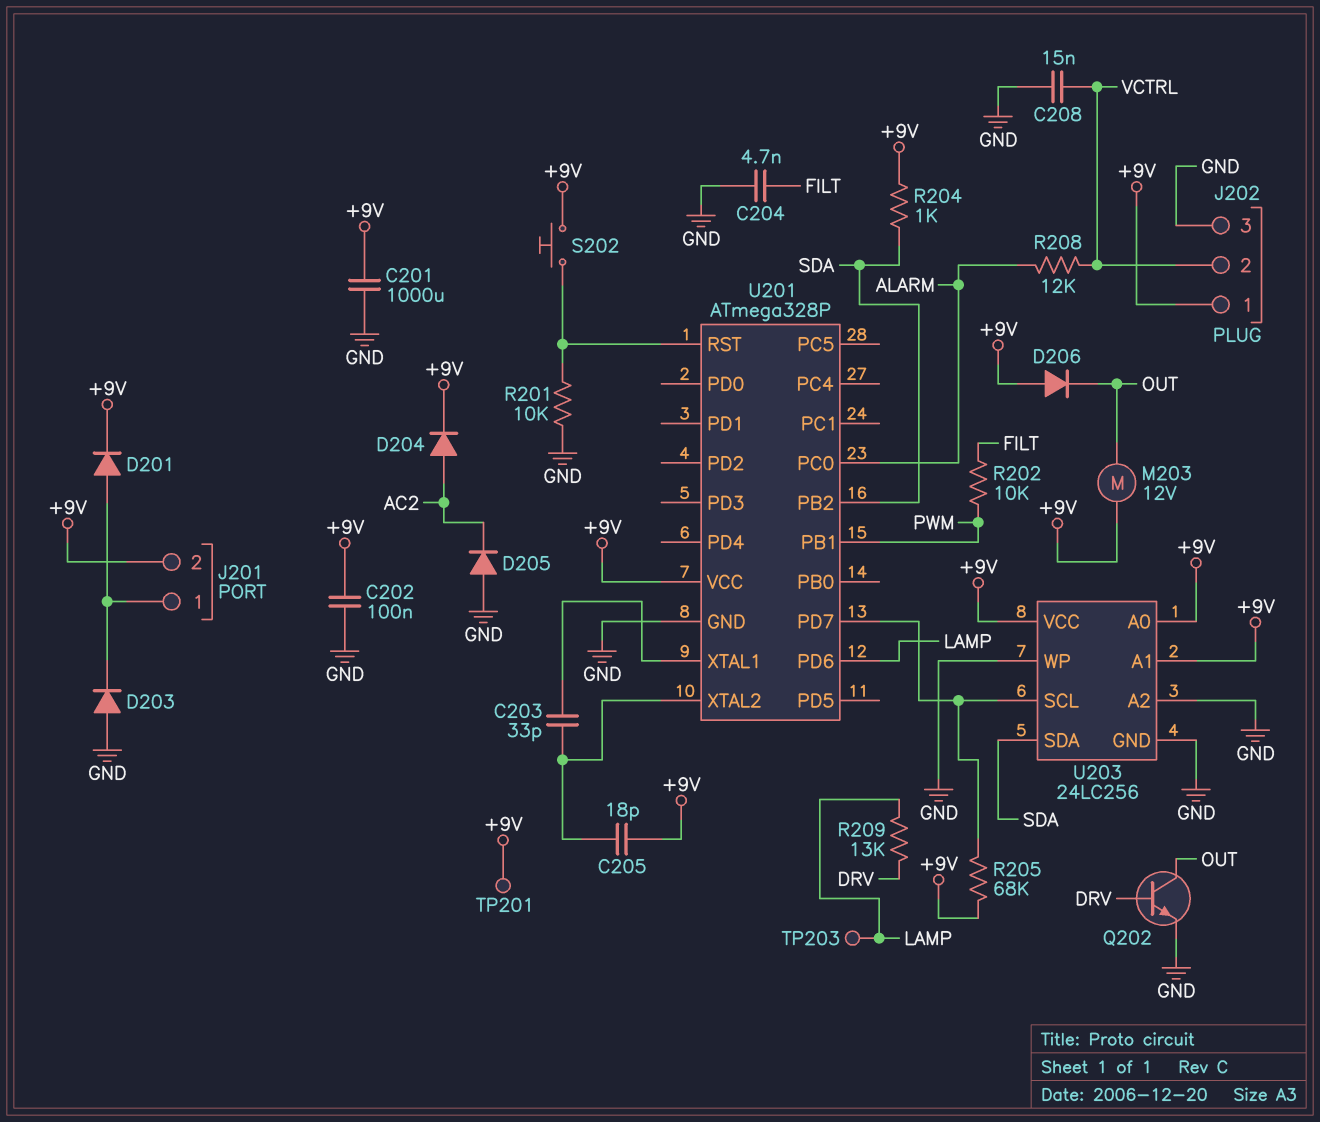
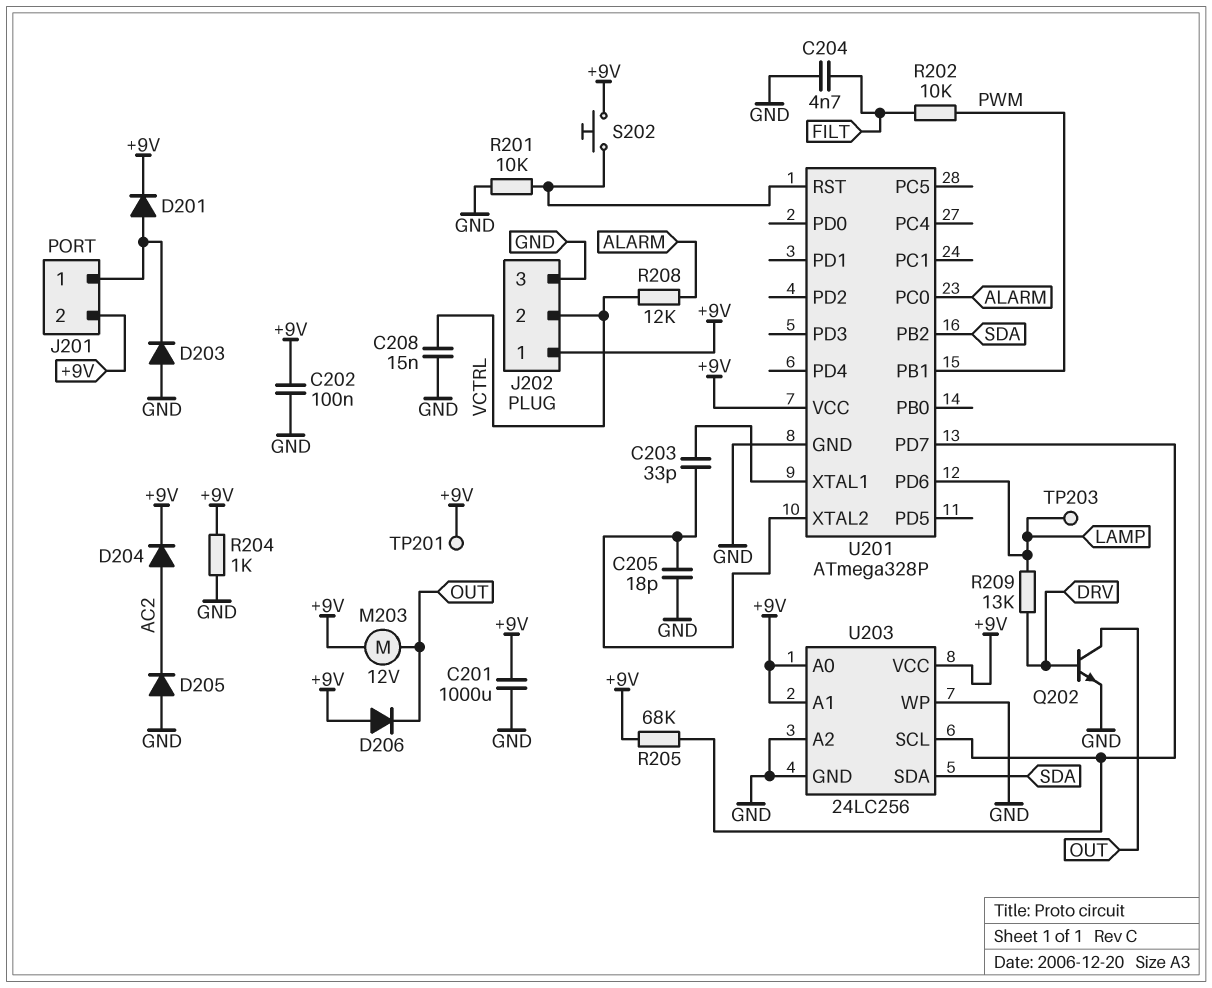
C205: 18pF (+9V, U201/XTAL2) -> 18pF (GND, U201/XTAL2)
R204: 1k (+9V, SDA) -> 1k (+9V, GND)

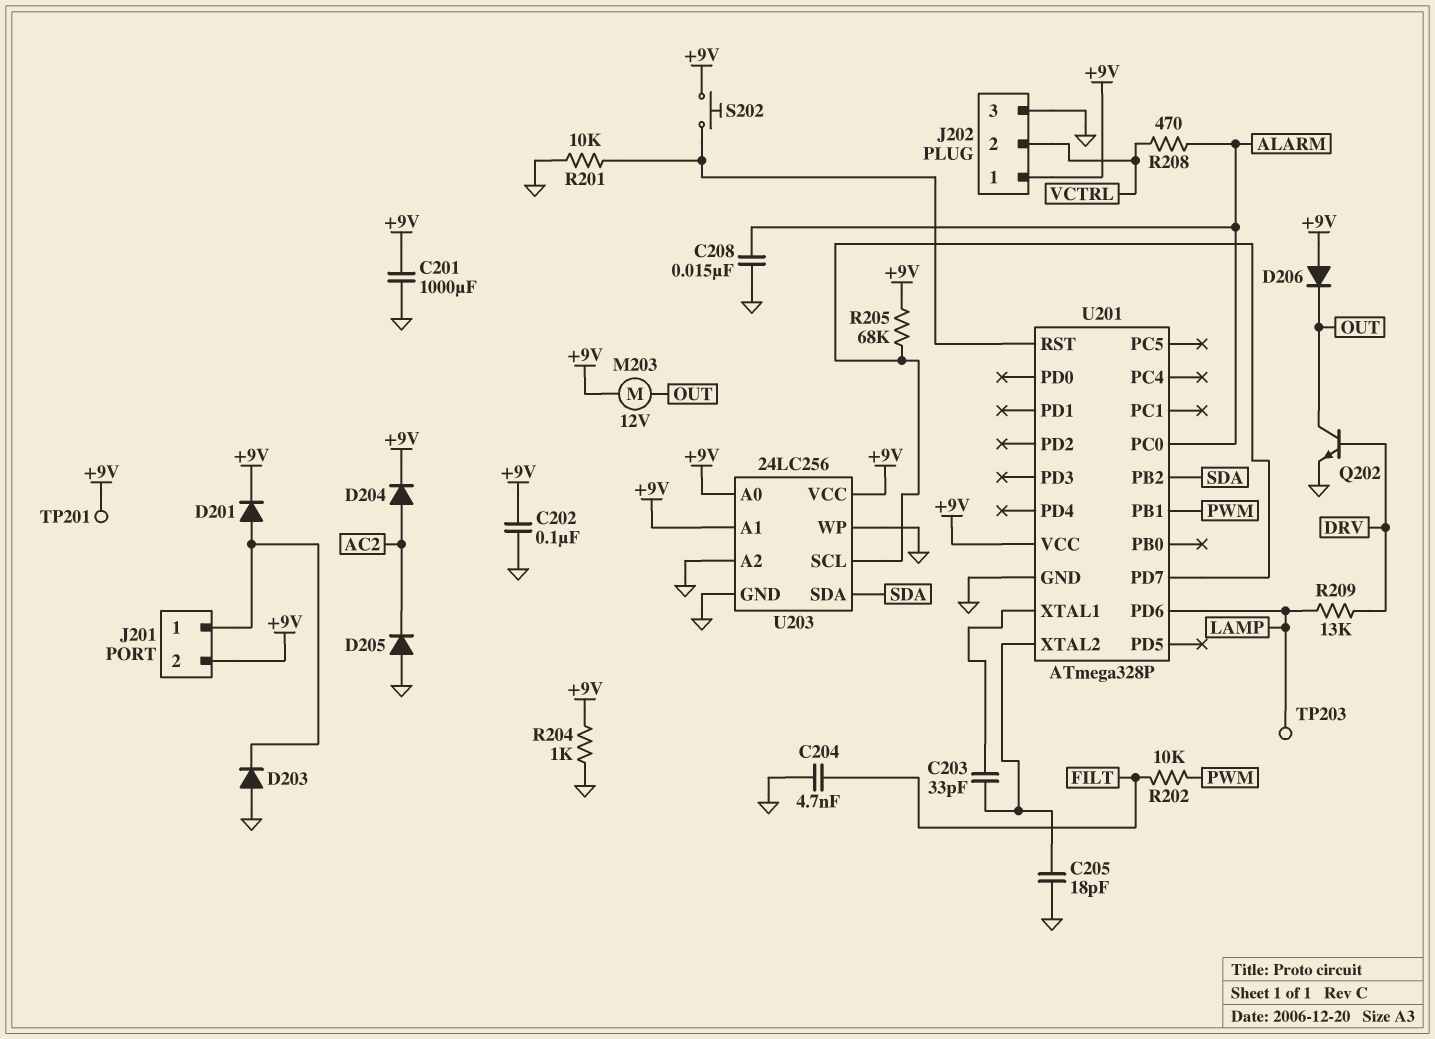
C208: 15nF (GND, VCTRL) -> 15nF (ALARM, GND)
R208: 12k (ALARM, VCTRL) -> 470 (ALARM, VCTRL)

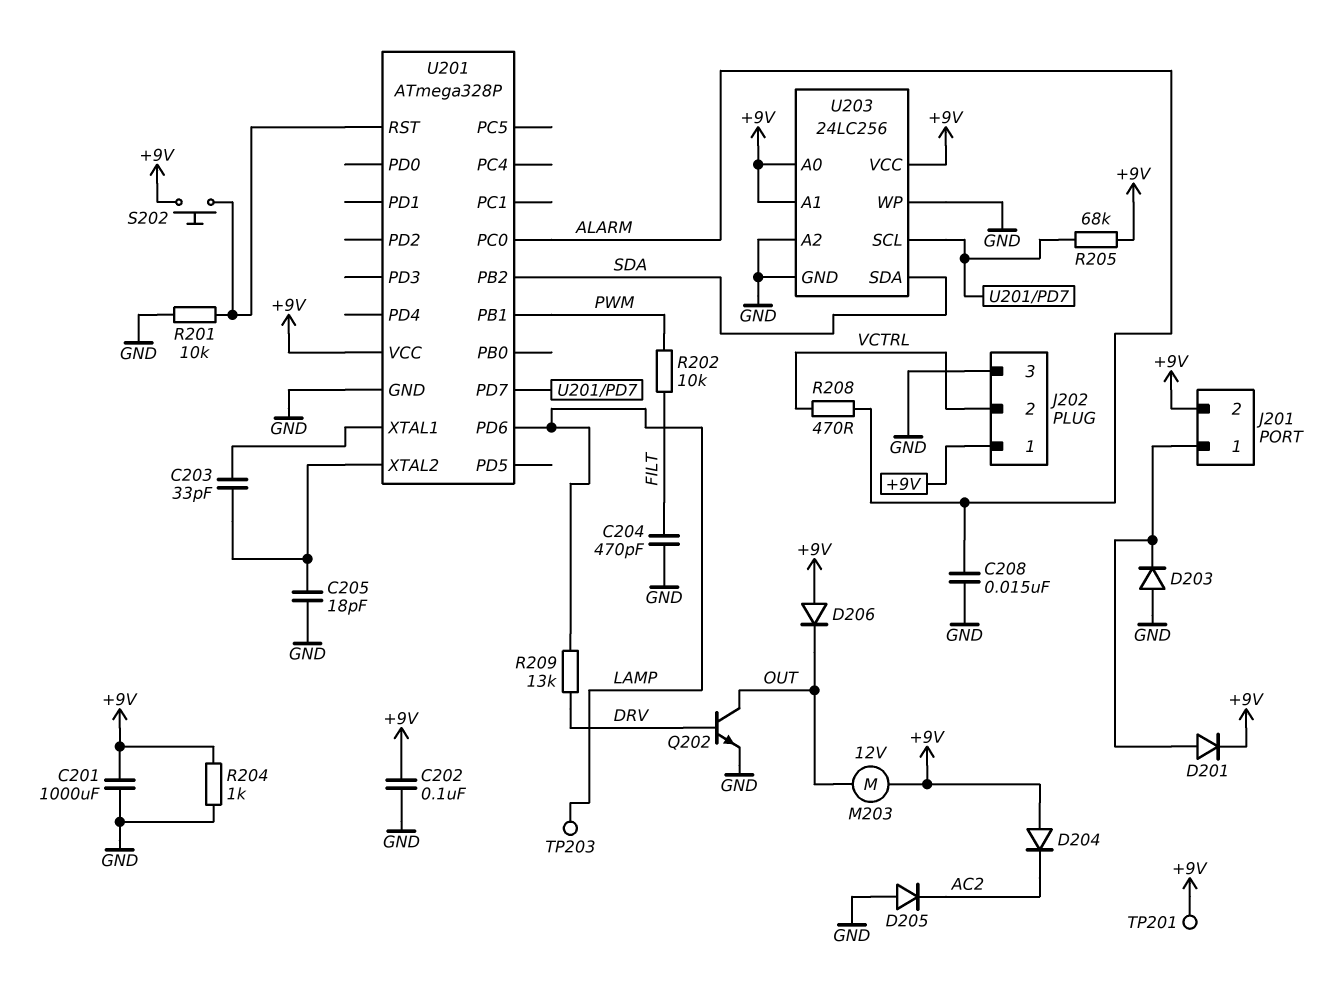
C204: 4.7nF (FILT, GND) -> 470pF (FILT, GND)
D204: diode (A AC2, K +9V) -> diode (A +9V, K AC2)

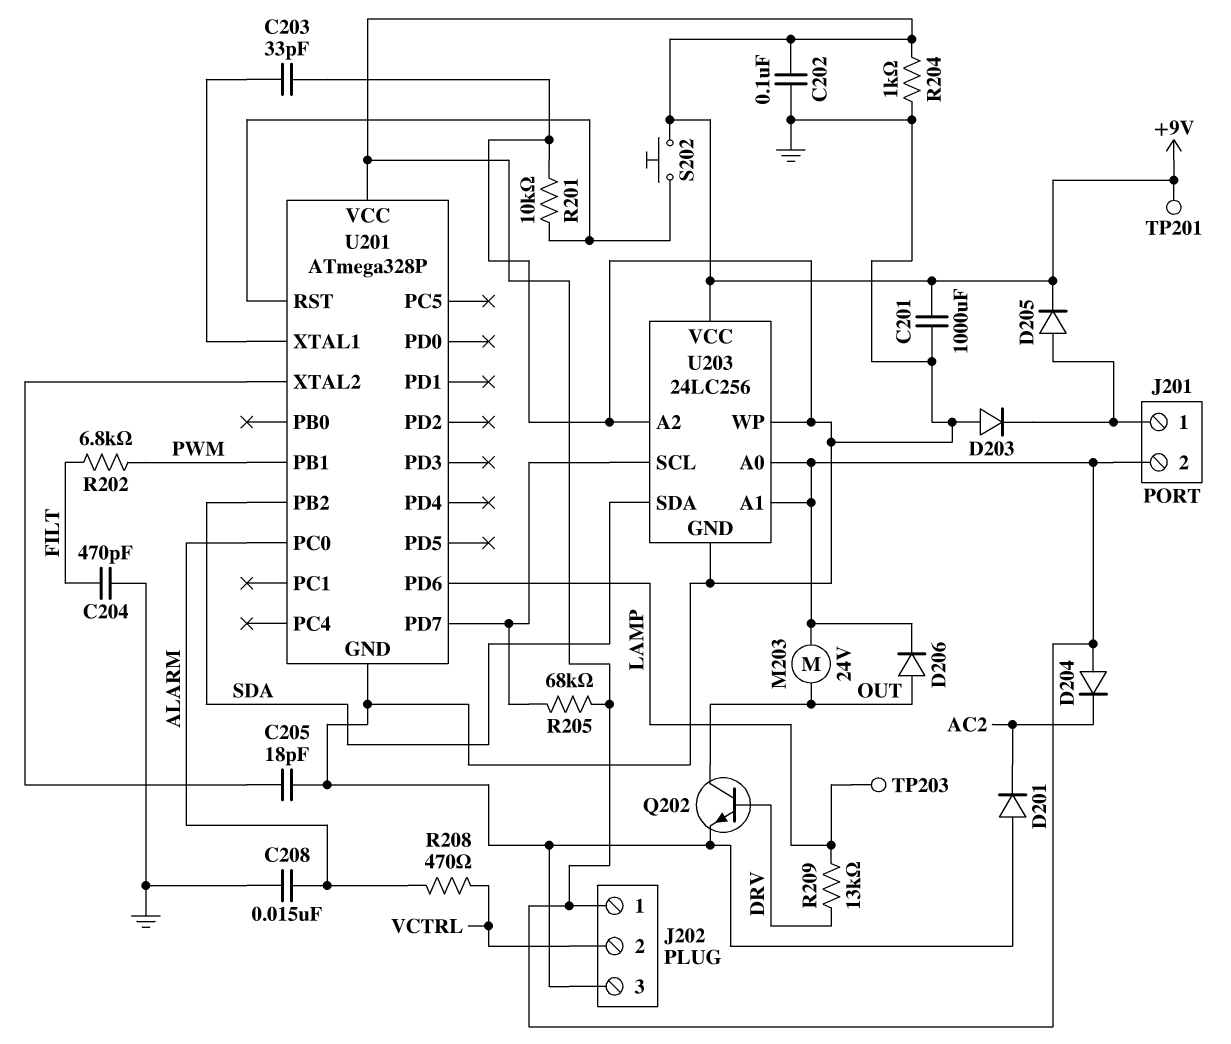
C203: 33pF (U201/XTAL1, U201/XTAL2) -> 33pF (GND, U201/XTAL1)
D201: diode (A J201/1, K +9V) -> diode (A GND, K AC2)
D205: diode (A GND, K AC2) -> diode (A J201/1, K +9V)
D206: diode (A +9V, K OUT) -> diode (A OUT, K +9V)
M203: motor 12V (+9V, OUT) -> motor 24V (+9V, OUT)
R202: 10k (FILT, PWM) -> 6.8k (FILT, PWM)

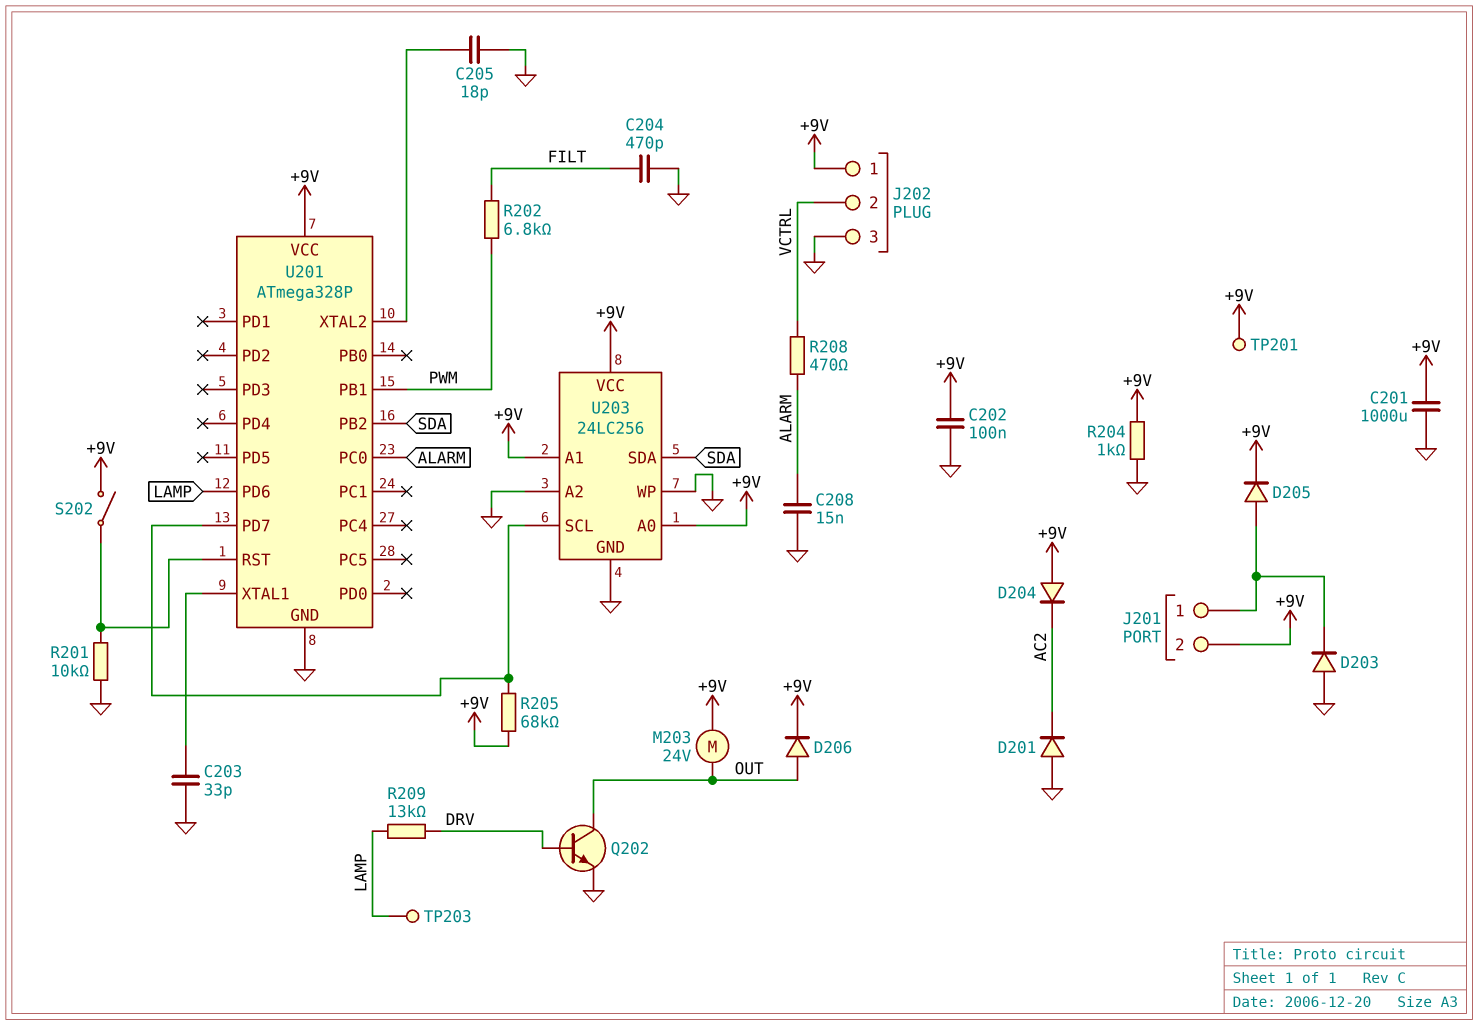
S202: button (+9V, U201/RST) -> switch (+9V, U201/RST)

